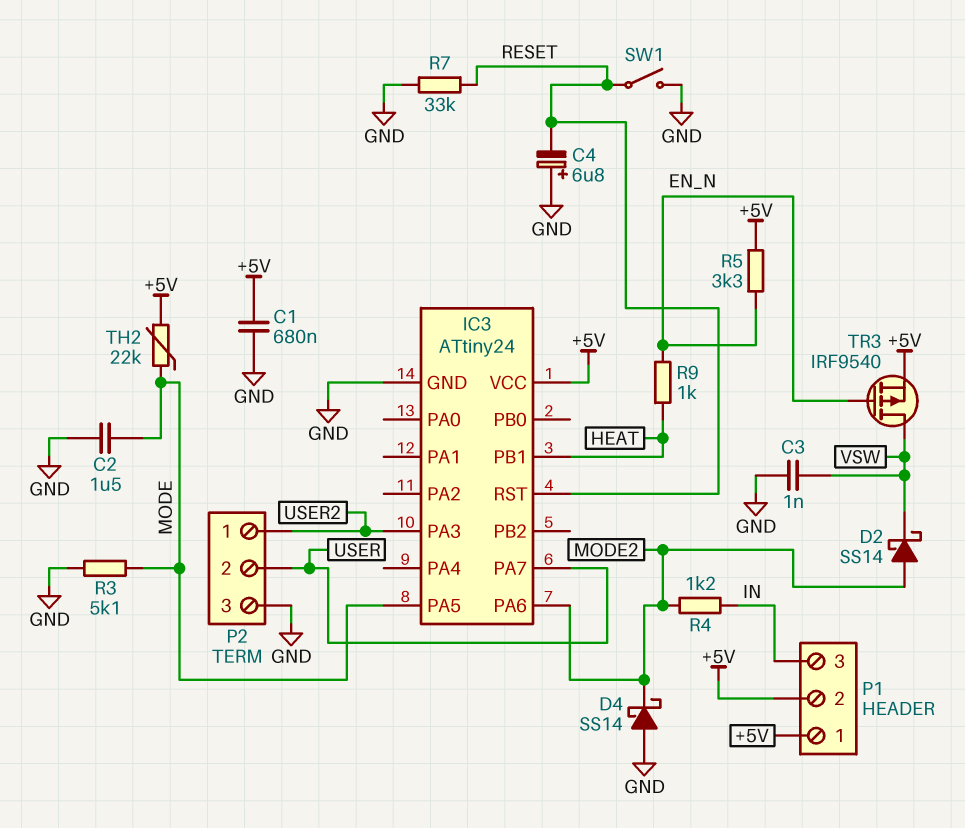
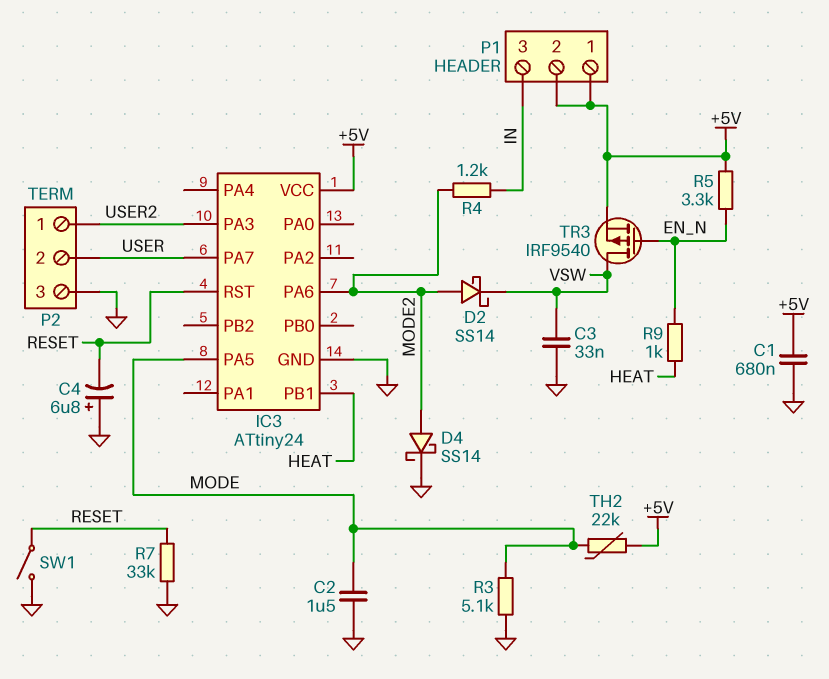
C3: 1nF (GND, VSW) -> 33nF (GND, VSW)
D4: schottky SS14 (A GND, K MODE2) -> schottky SS14 (A MODE2, K GND)

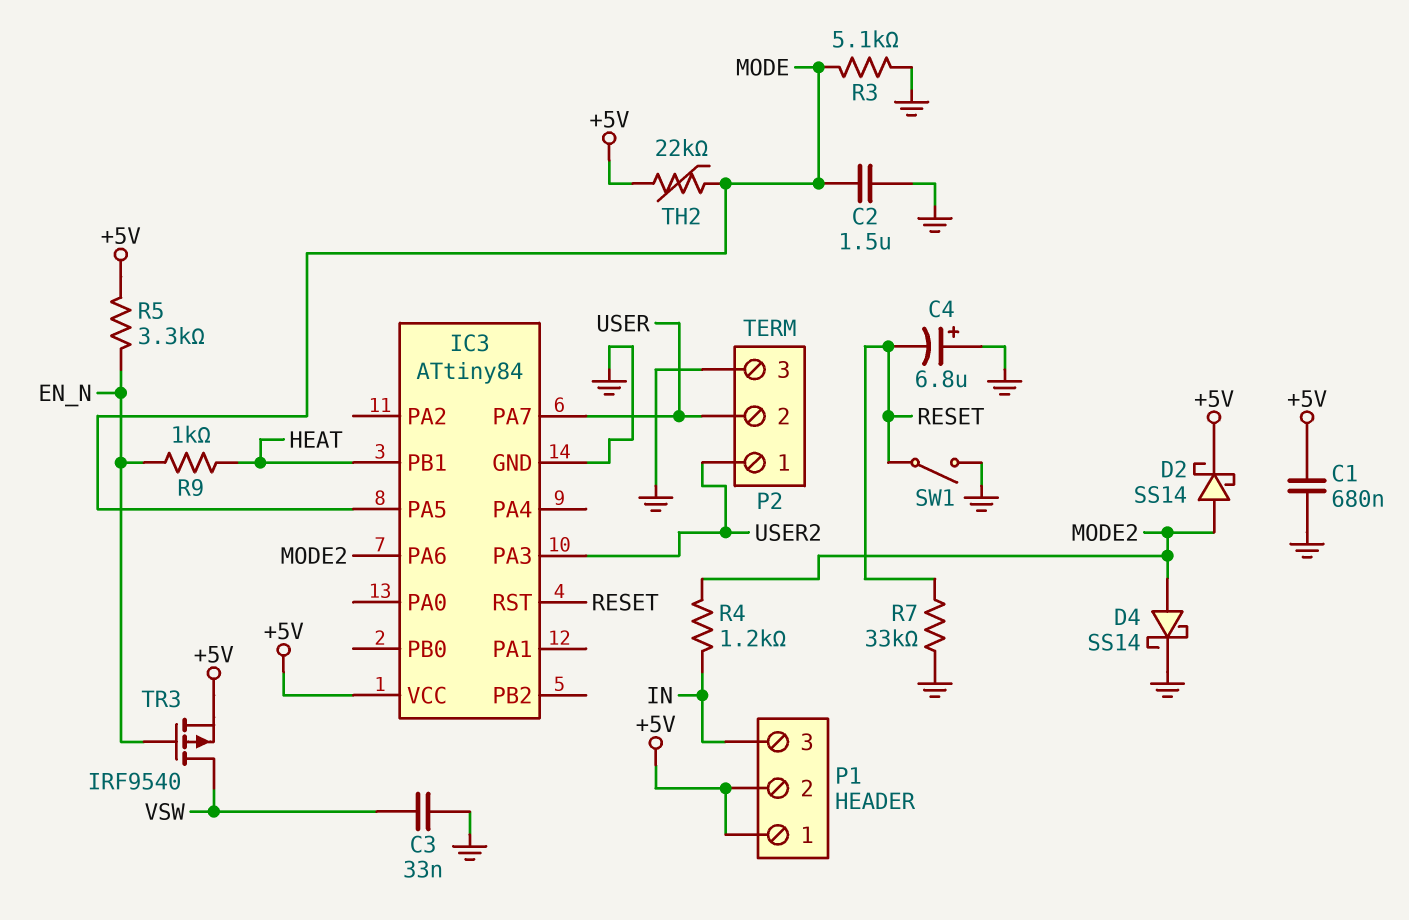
D2: schottky SS14 (A MODE2, K VSW) -> schottky SS14 (A MODE2, K +5V)
IC3: ATtiny24 -> ATtiny84

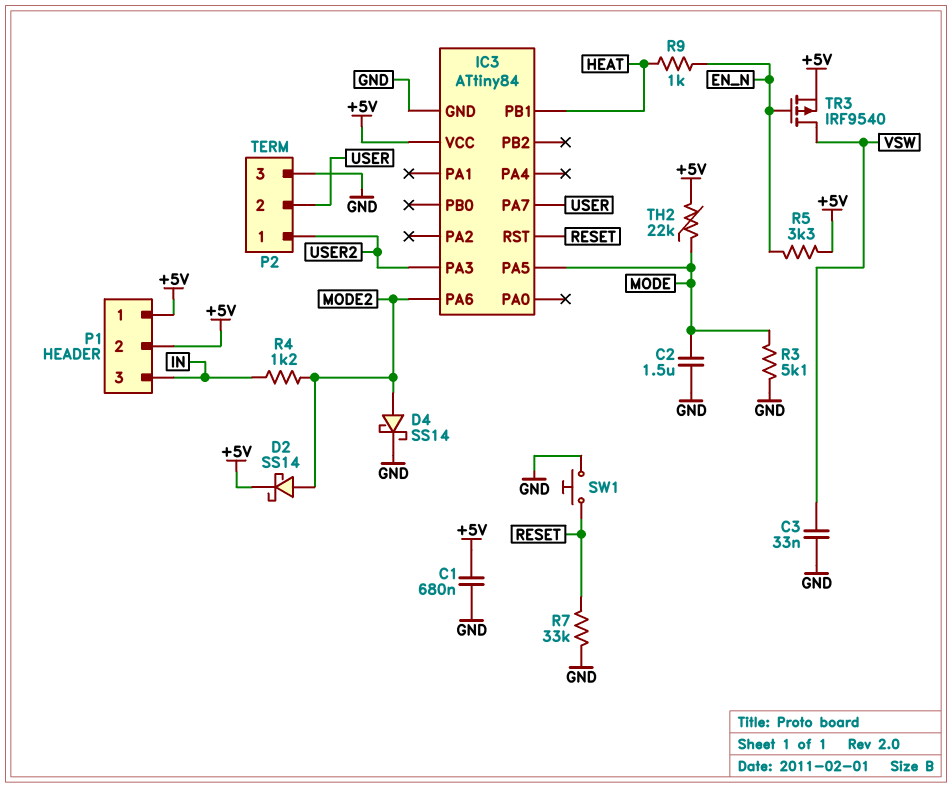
C4: 6.8uF (plus GND, minus RESET) -> none
SW1: switch (GND, RESET) -> button (GND, RESET)

